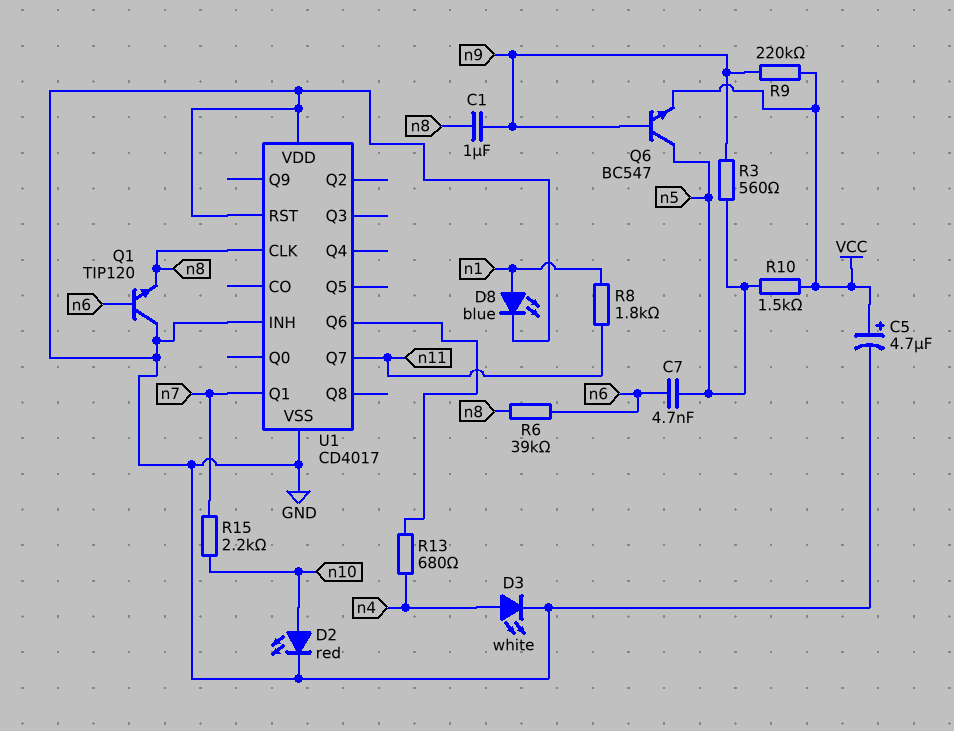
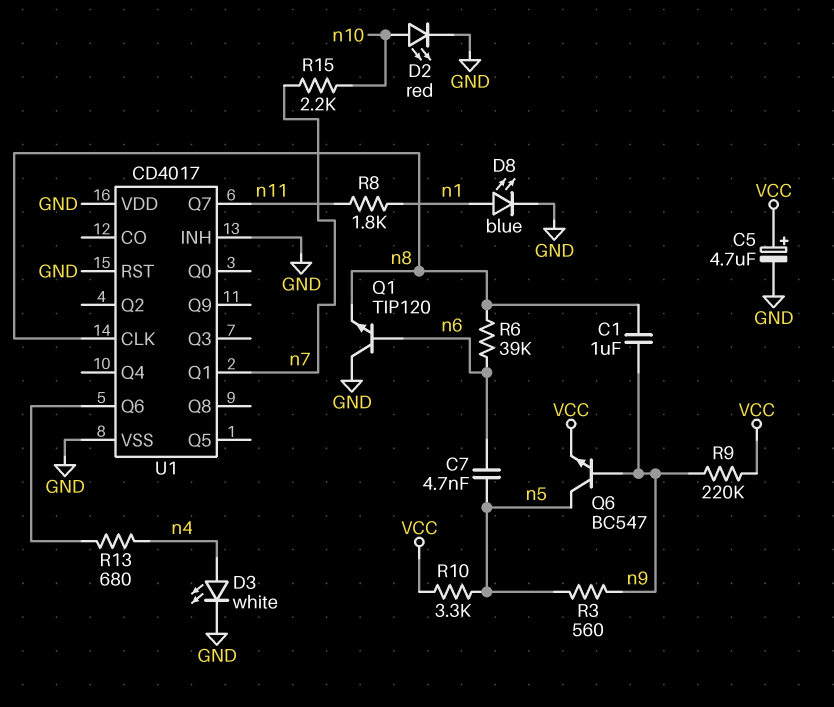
R10: 1.5k (VCC, n5) -> 3.3k (VCC, n5)

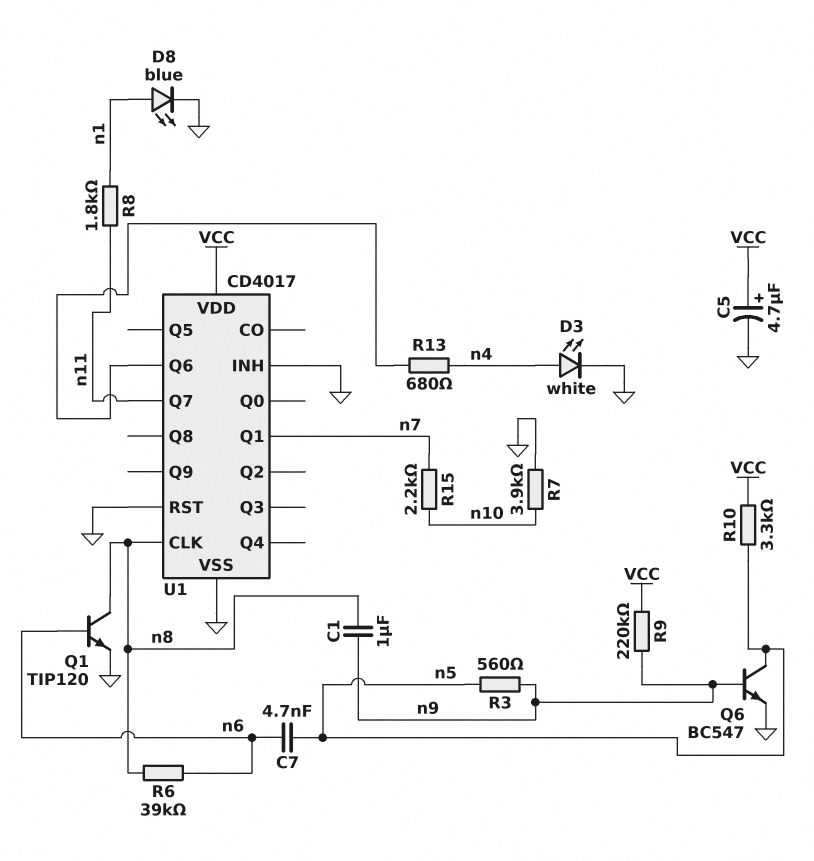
D2: LED red (A n10, K GND) -> none
Q1: NPN TIP120 (B n6, C GND, E n8) -> NPN TIP120 (B n6, C n8, E GND)
Q6: NPN BC547 (B n9, C n5, E VCC) -> NPN BC547 (B n9, C n5, E GND)
R7: none -> 3.9k (GND, n10)
U1 pin VDD: GND -> VCC

